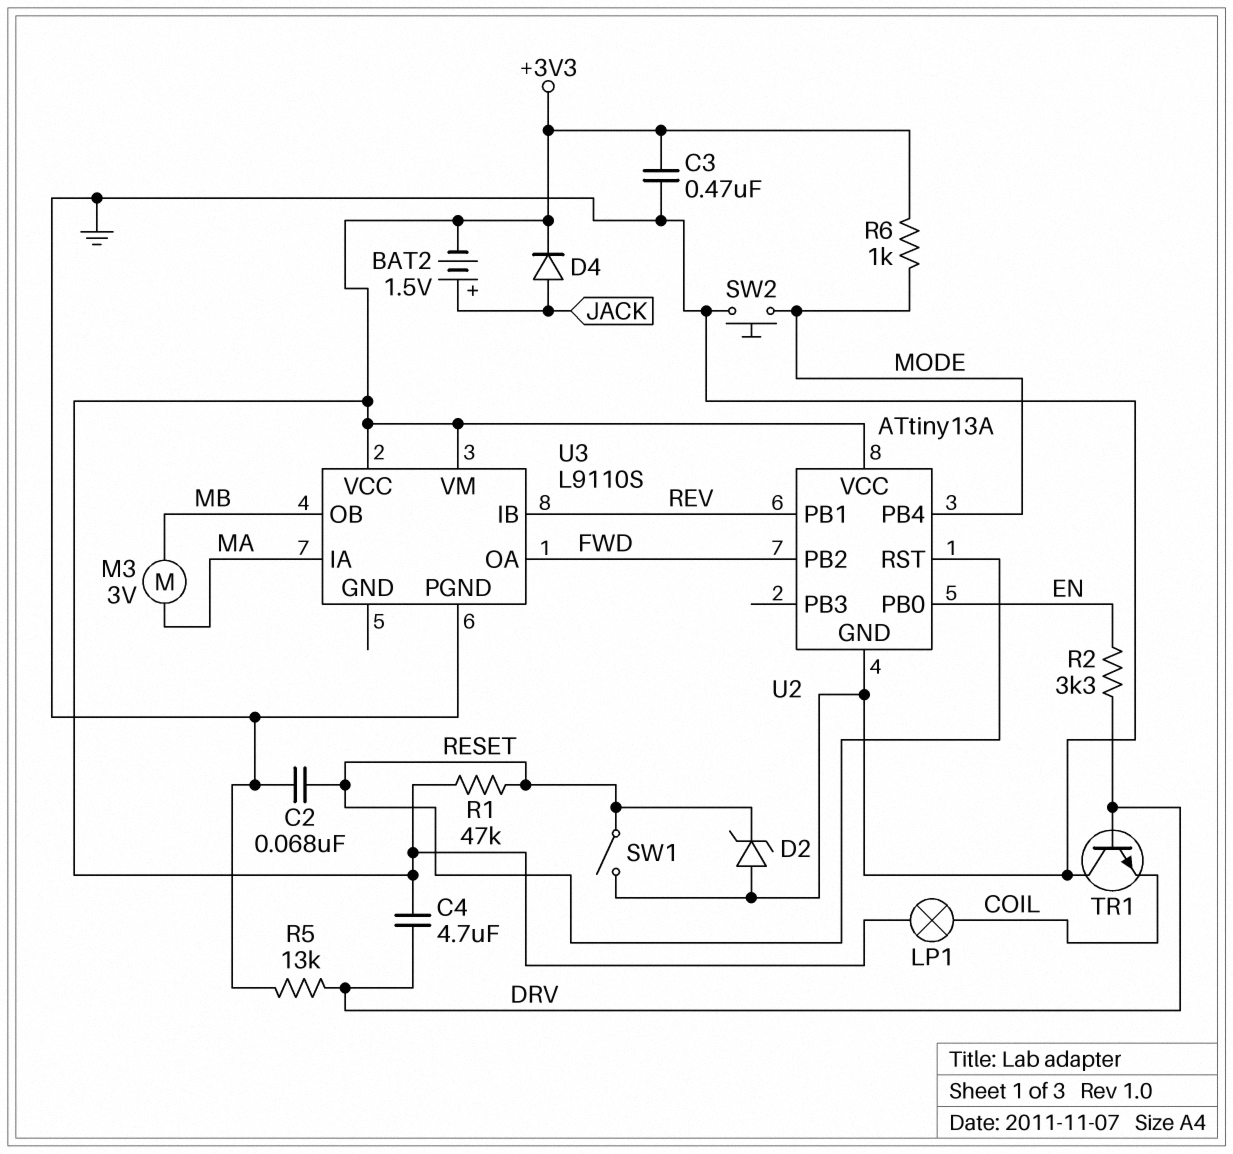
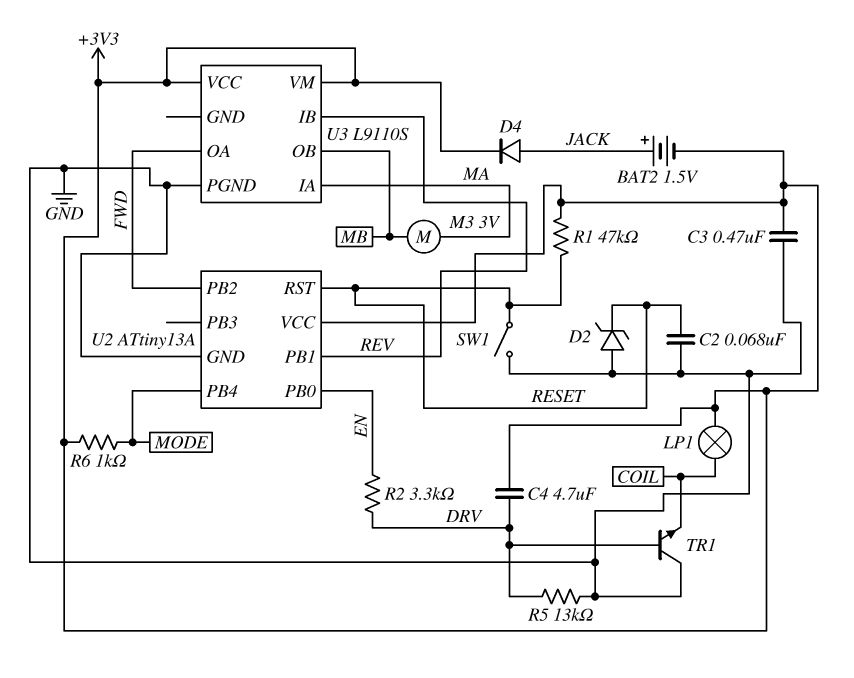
SW2: button (GND, MODE) -> none

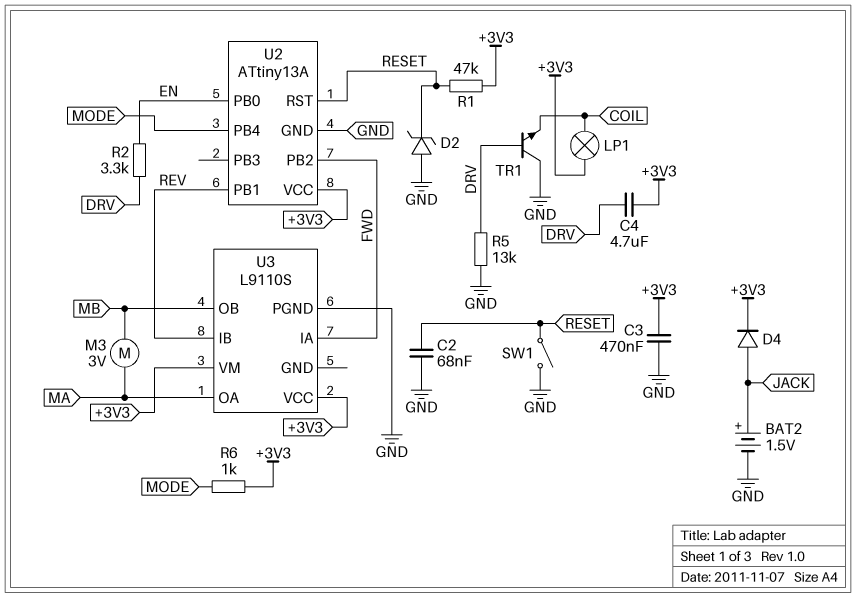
BAT2: 1.5V (plus JACK, minus +3V3) -> 1.5V (plus JACK, minus GND)
U3 pin IA: MA -> FWD
U3 pin OA: FWD -> MA

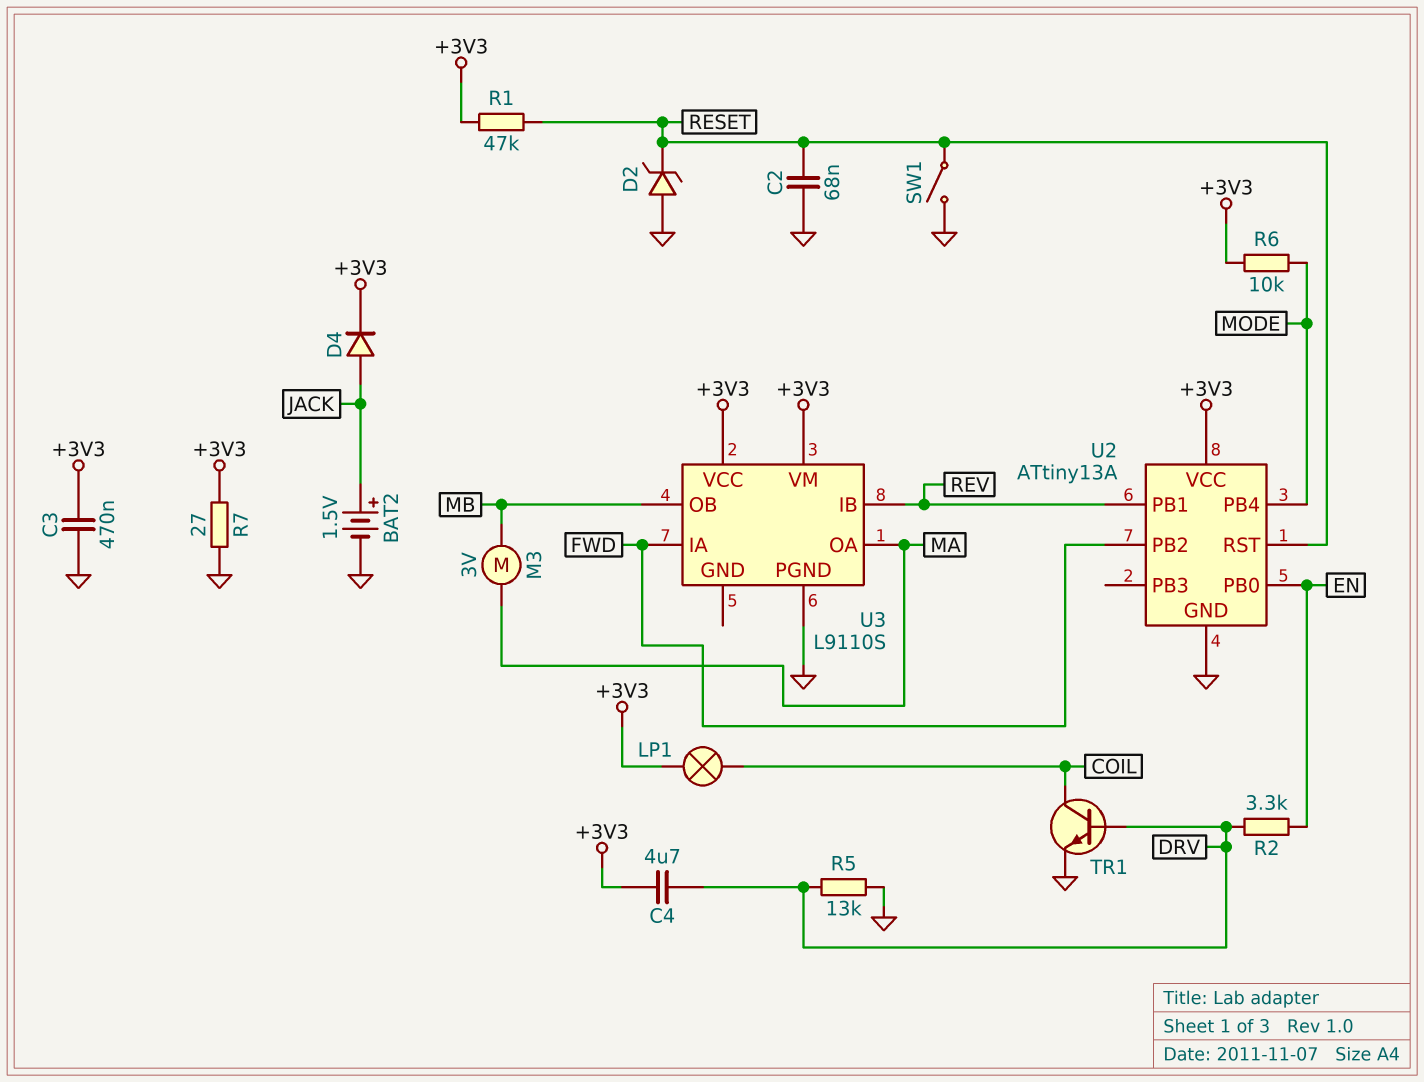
R6: 1k (+3V3, MODE) -> 10k (+3V3, MODE)
R7: none -> 27 (+3V3, GND)
TR1: NPN (B DRV, C GND, E COIL) -> NPN (B DRV, C COIL, E GND)

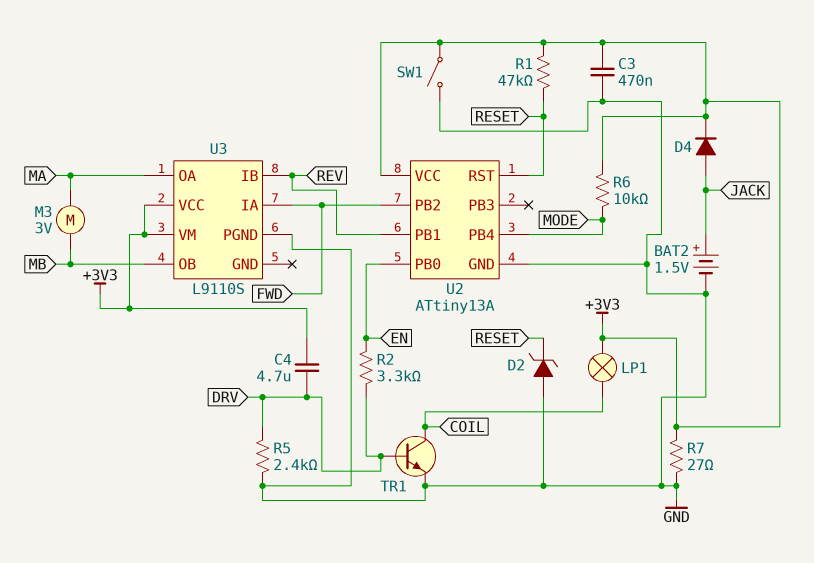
C2: 68nF (GND, RESET) -> none
R5: 13k (DRV, GND) -> 2.4k (DRV, GND)
SW1: switch (GND, RESET) -> switch (+3V3, GND)

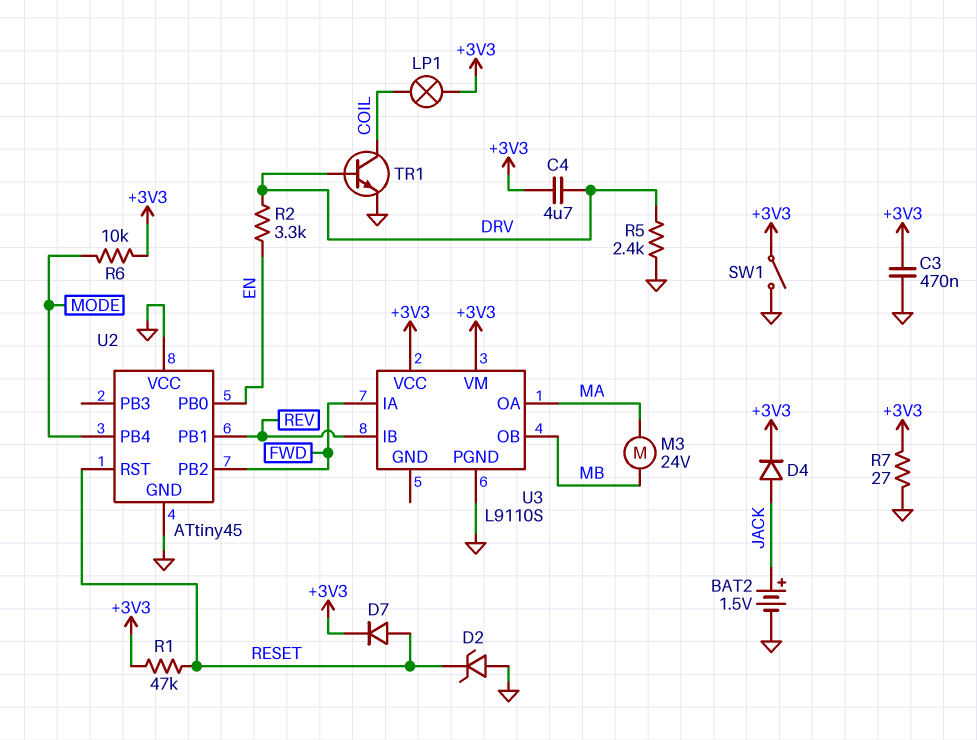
D7: none -> diode (A RESET, K +3V3)
M3: motor 3V (MA, MB) -> motor 24V (MA, MB)
U2: ATtiny13A -> ATtiny45
U2 pin VCC: +3V3 -> GND

